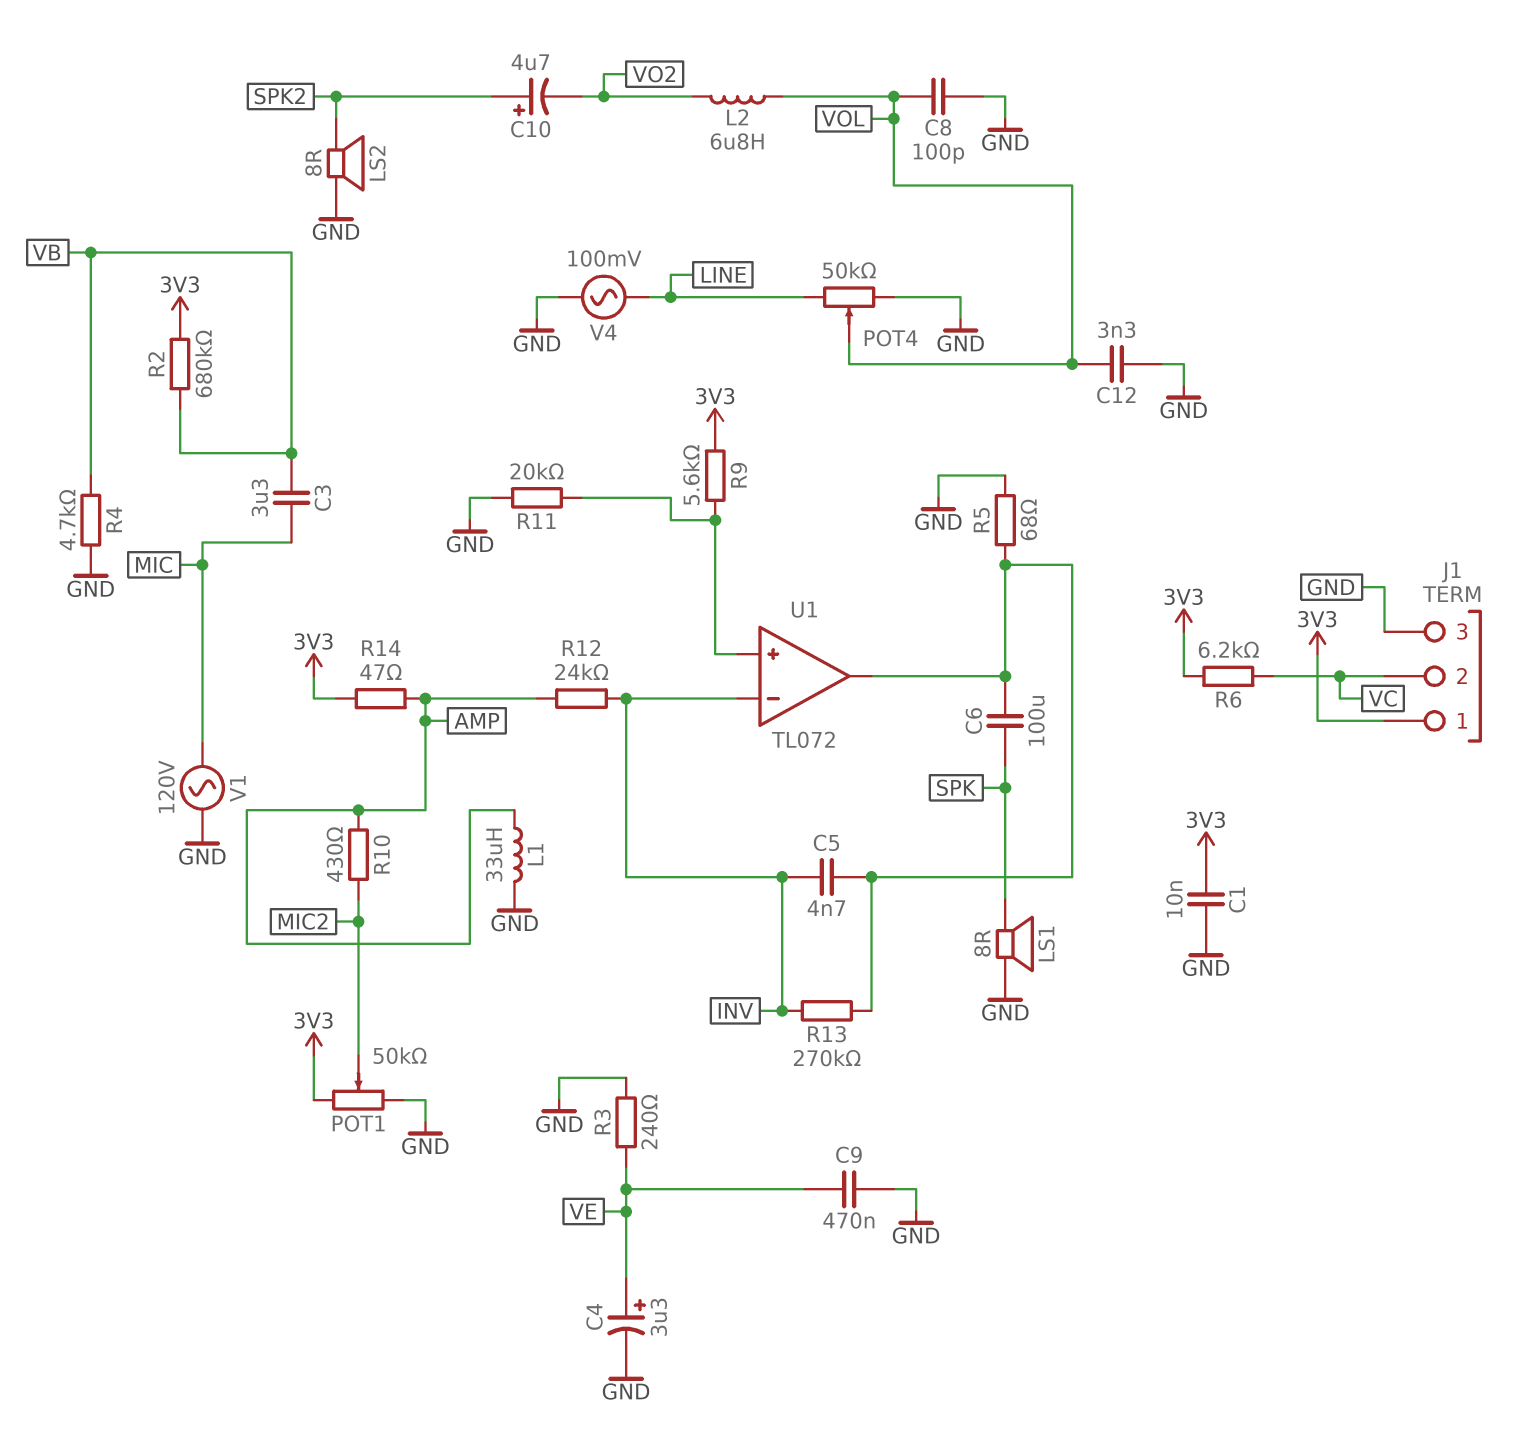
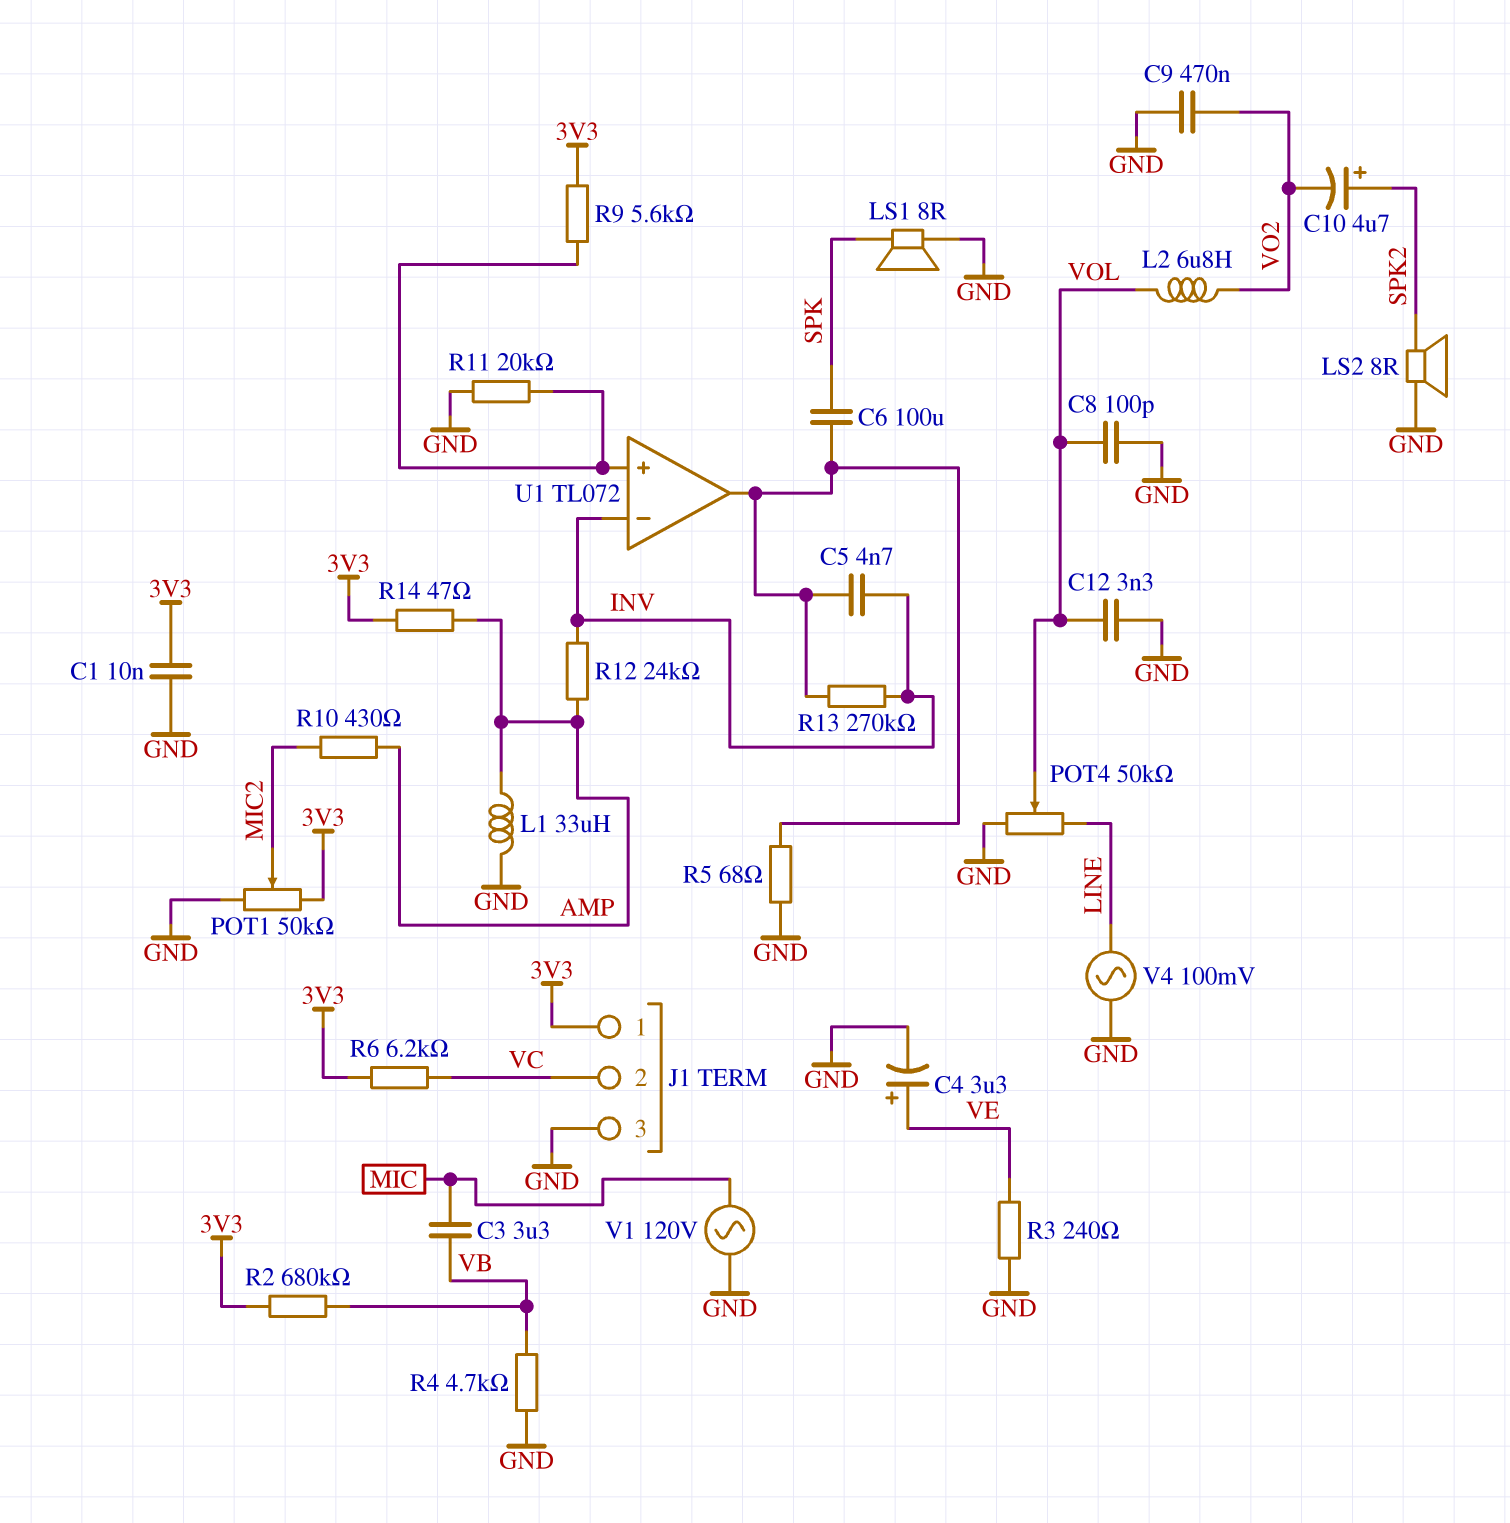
C9: 470nF (GND, VE) -> 470nF (GND, VO2)

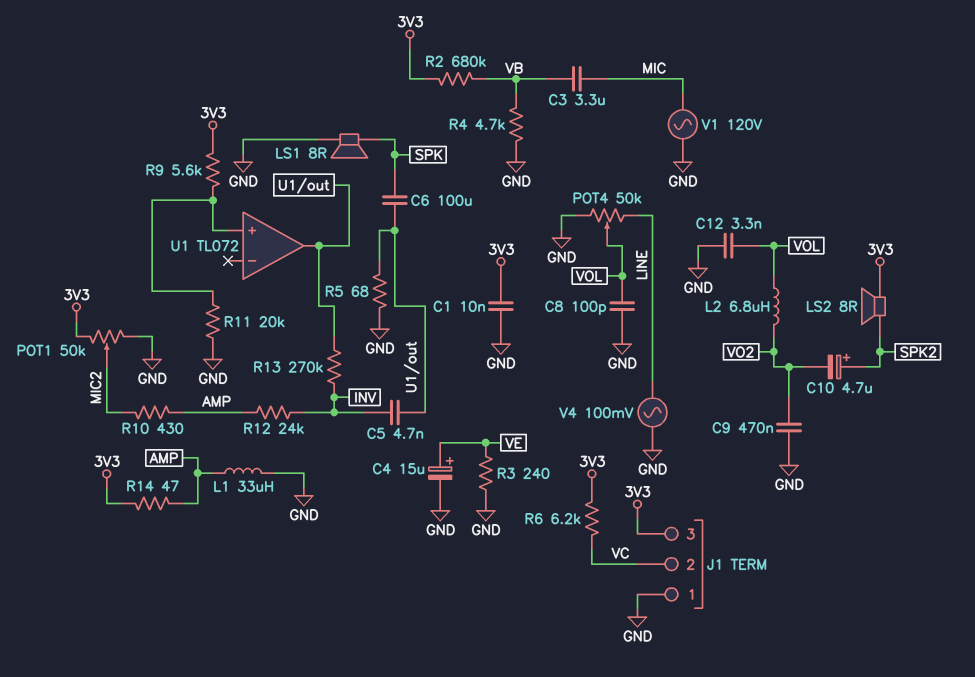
C4: 3.3uF (plus VE, minus GND) -> 15uF (plus VE, minus GND)
J1 pin 1: 3V3 -> GND
J1 pin 3: GND -> 3V3
LS2: speaker 8R (GND, SPK2) -> speaker 8R (3V3, SPK2)
U1 pin in-: INV -> none

